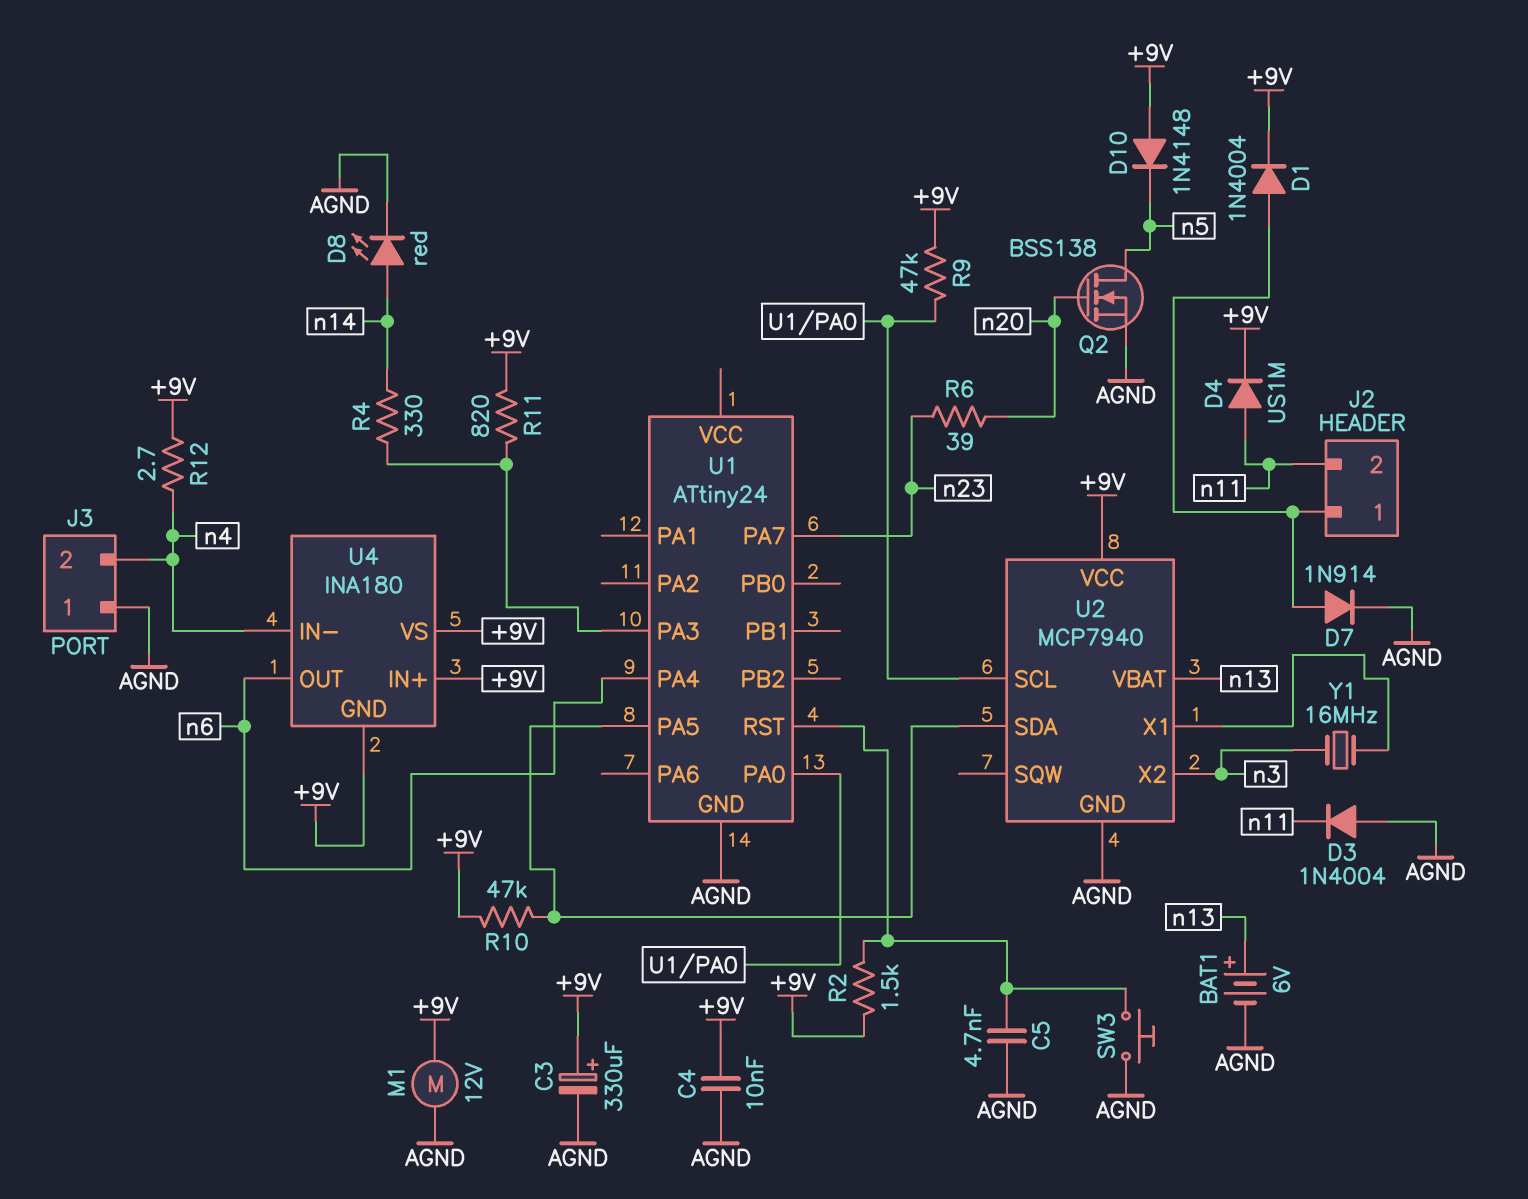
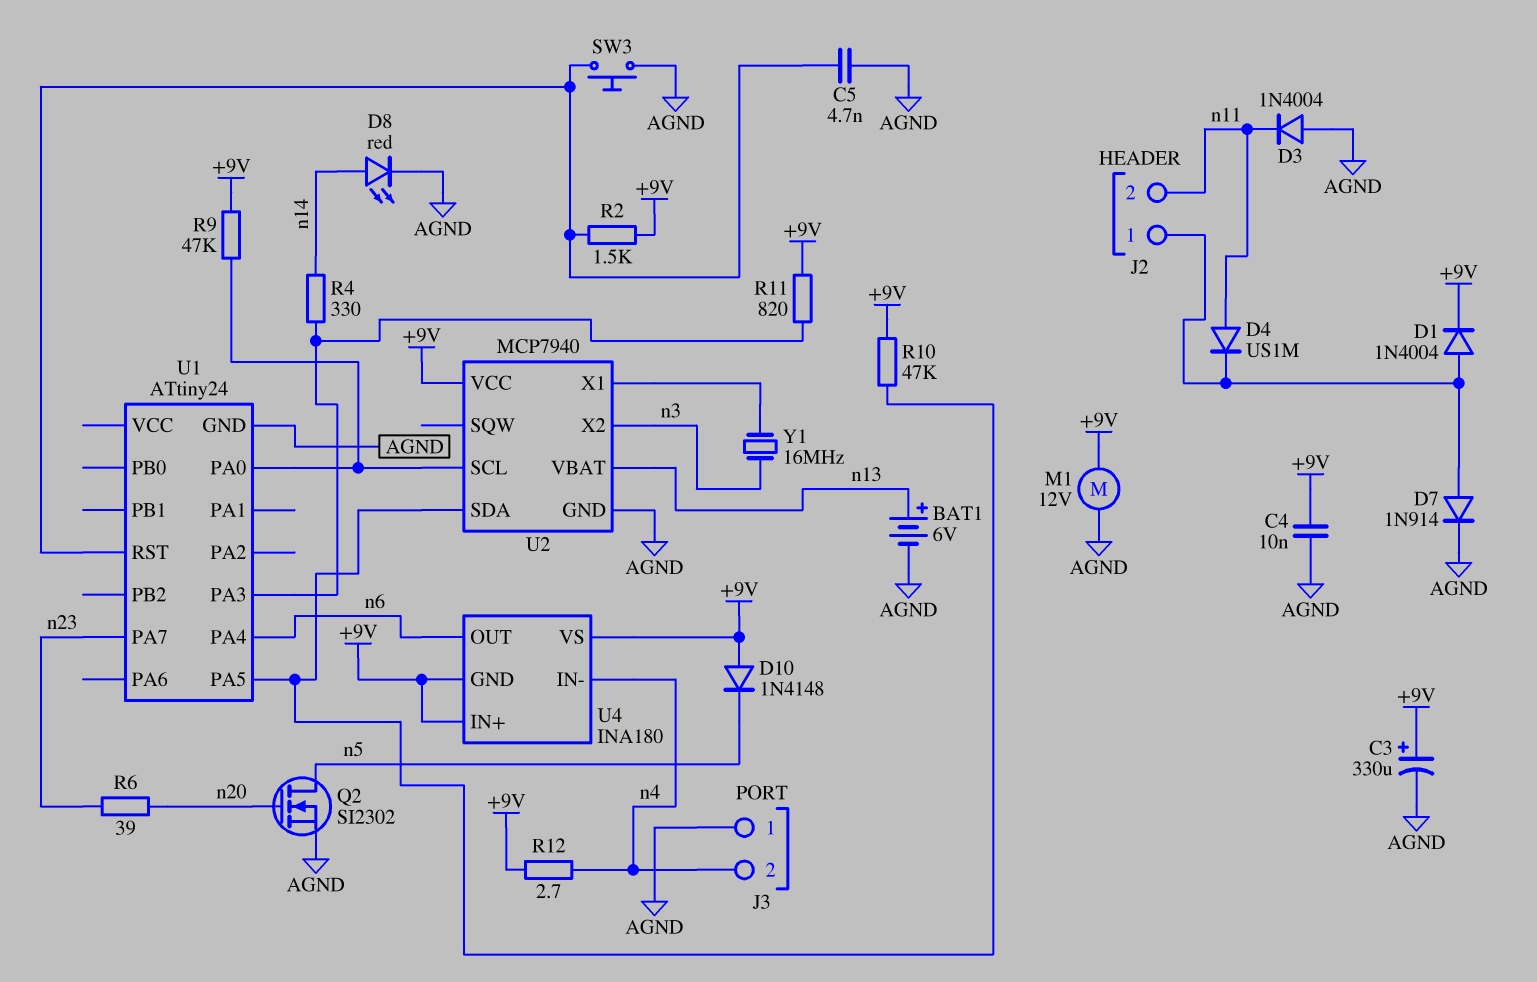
D4: diode US1M (A n11, K +9V) -> diode US1M (A n11, K J2/1)
Q2: NMOS BSS138 (G n20, D n5, S AGND) -> NMOS SI2302 (G n20, D n5, S AGND)

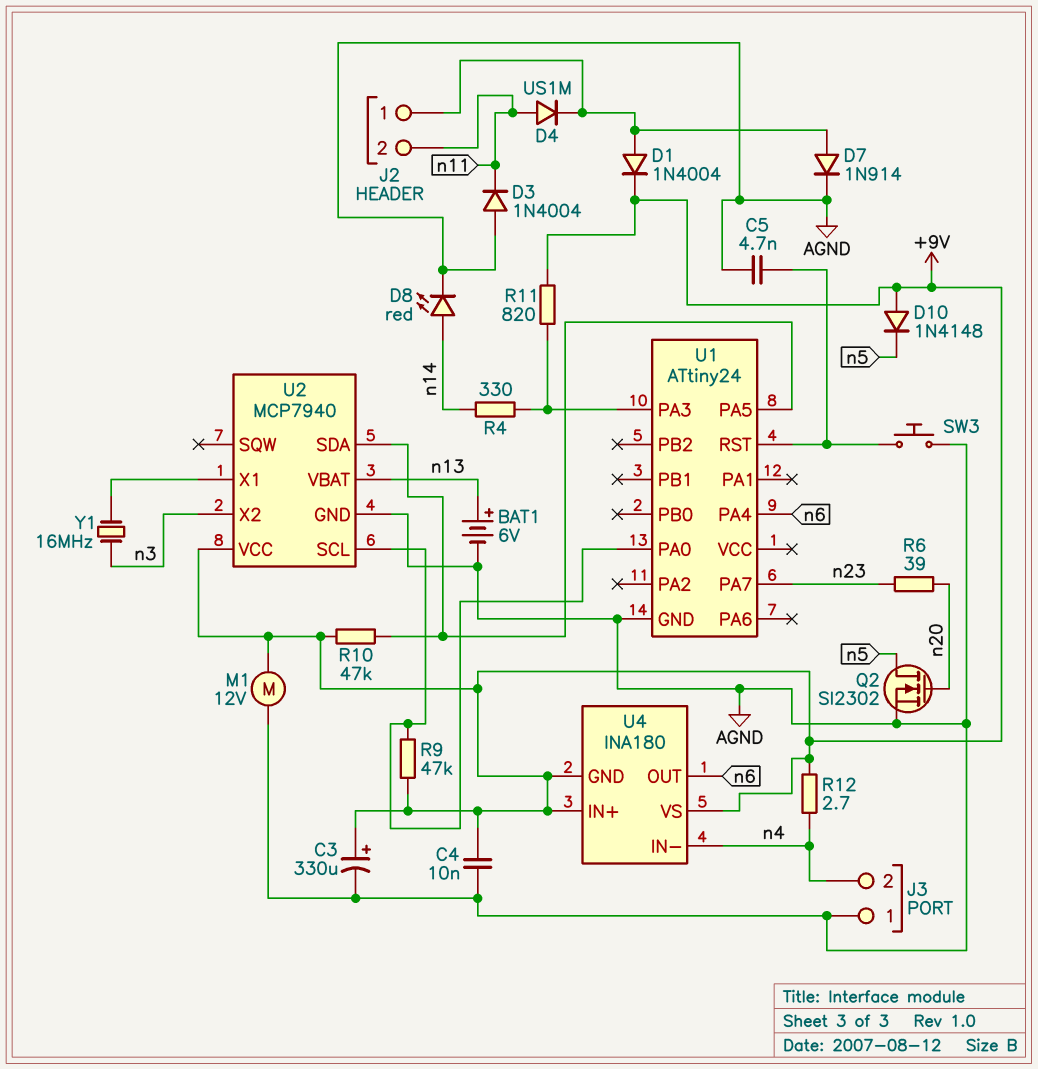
R2: 1.5k (+9V, U1/RST) -> none

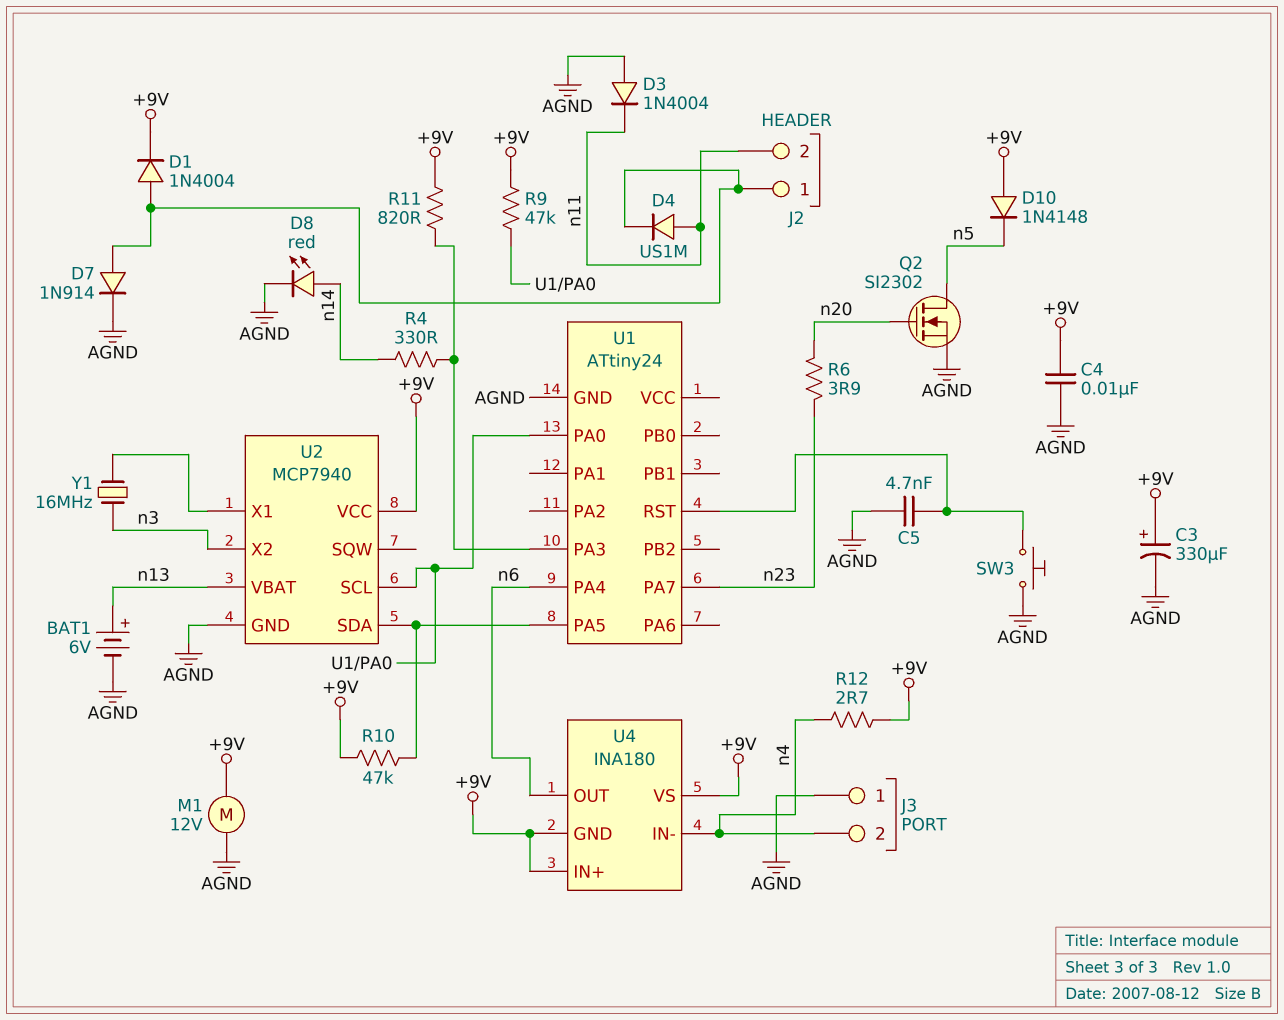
R6: 39 (n20, n23) -> 3.9 (n20, n23)

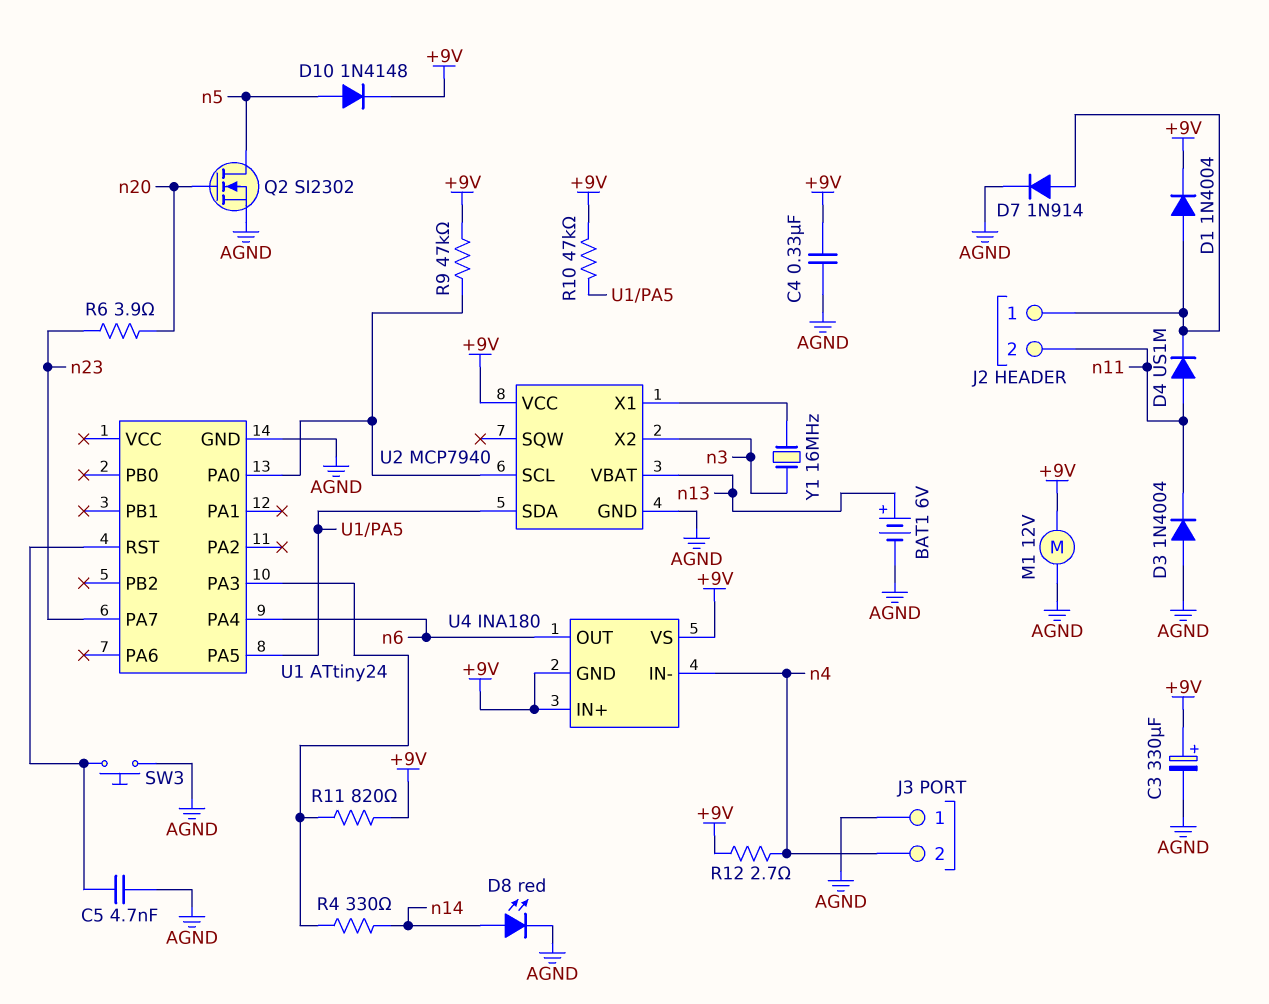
C4: 10nF (+9V, AGND) -> 330nF (+9V, AGND)
D10: diode 1N4148 (A +9V, K n5) -> diode 1N4148 (A n5, K +9V)

